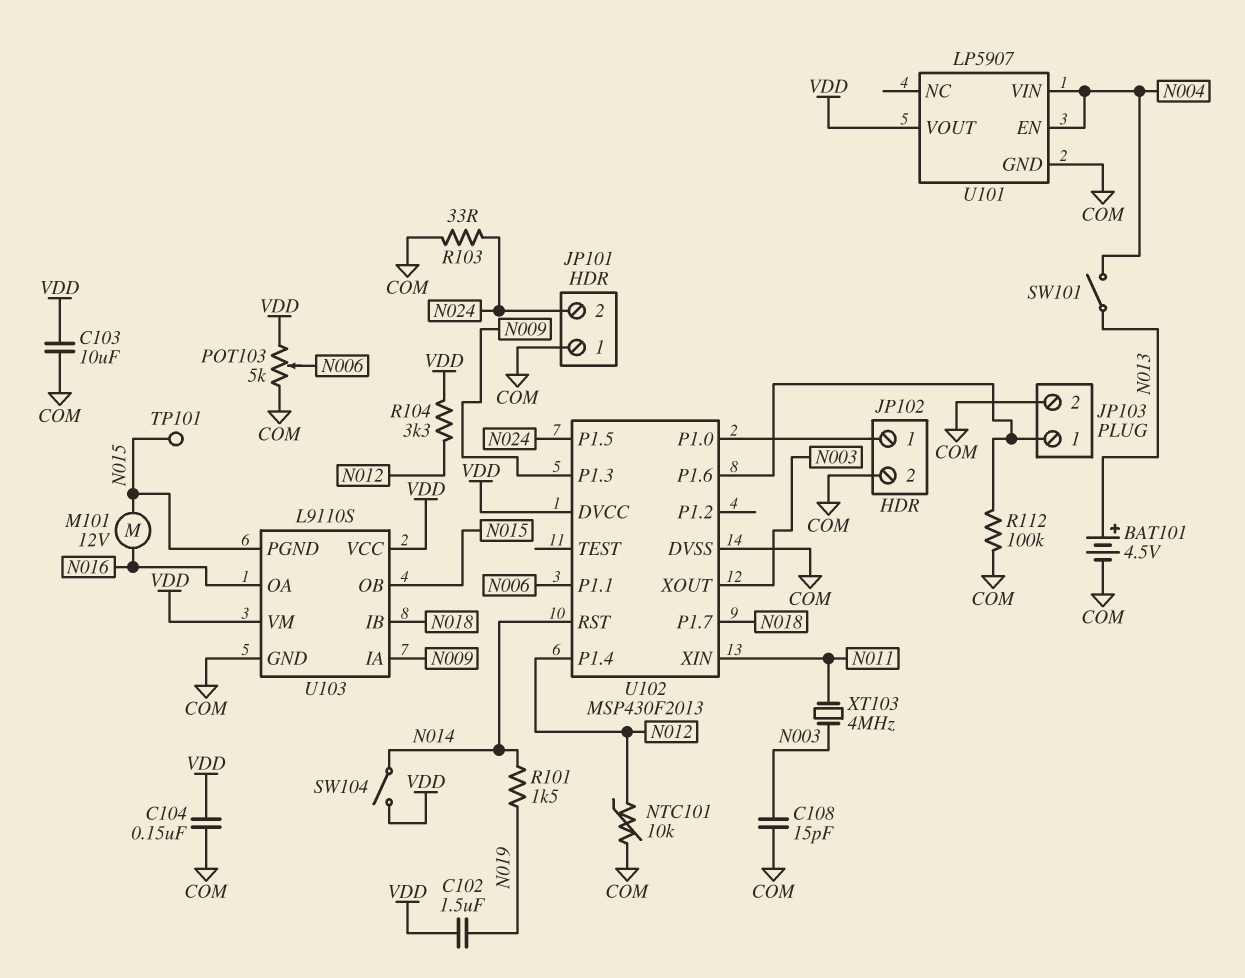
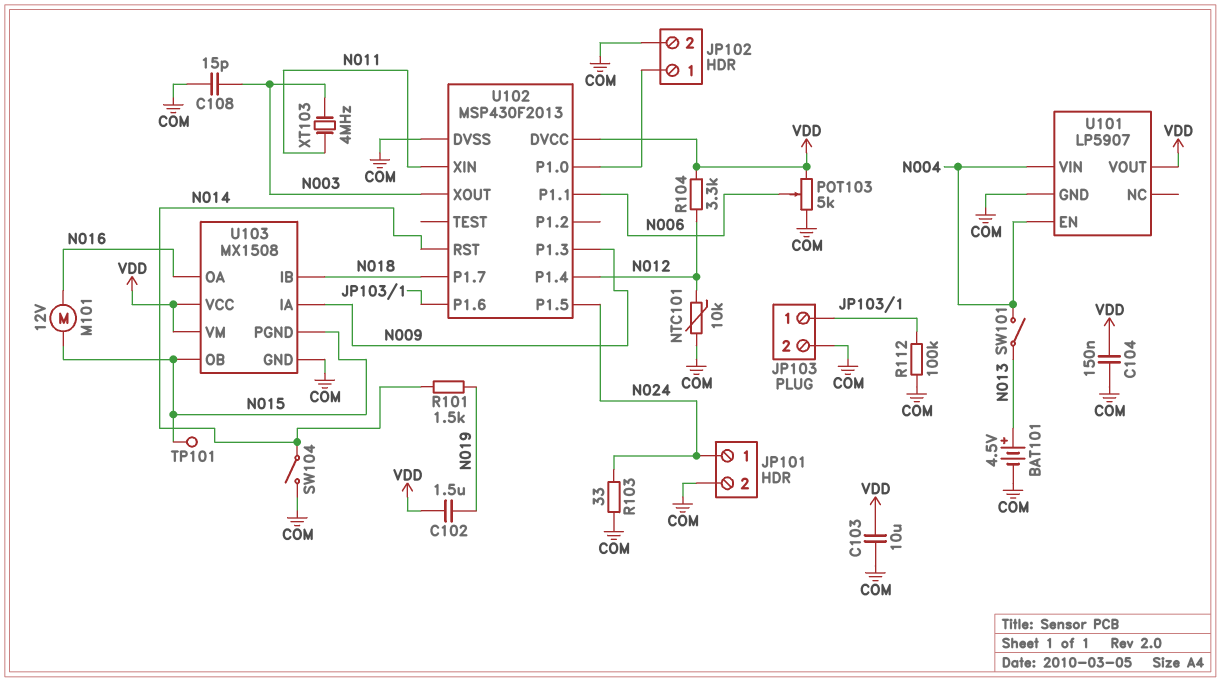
JP101 pin 1: COM -> N024
JP101 pin 2: N024 -> COM
SW104: switch (N014, VDD) -> switch (COM, N014)
U103: L9110S -> MX1508

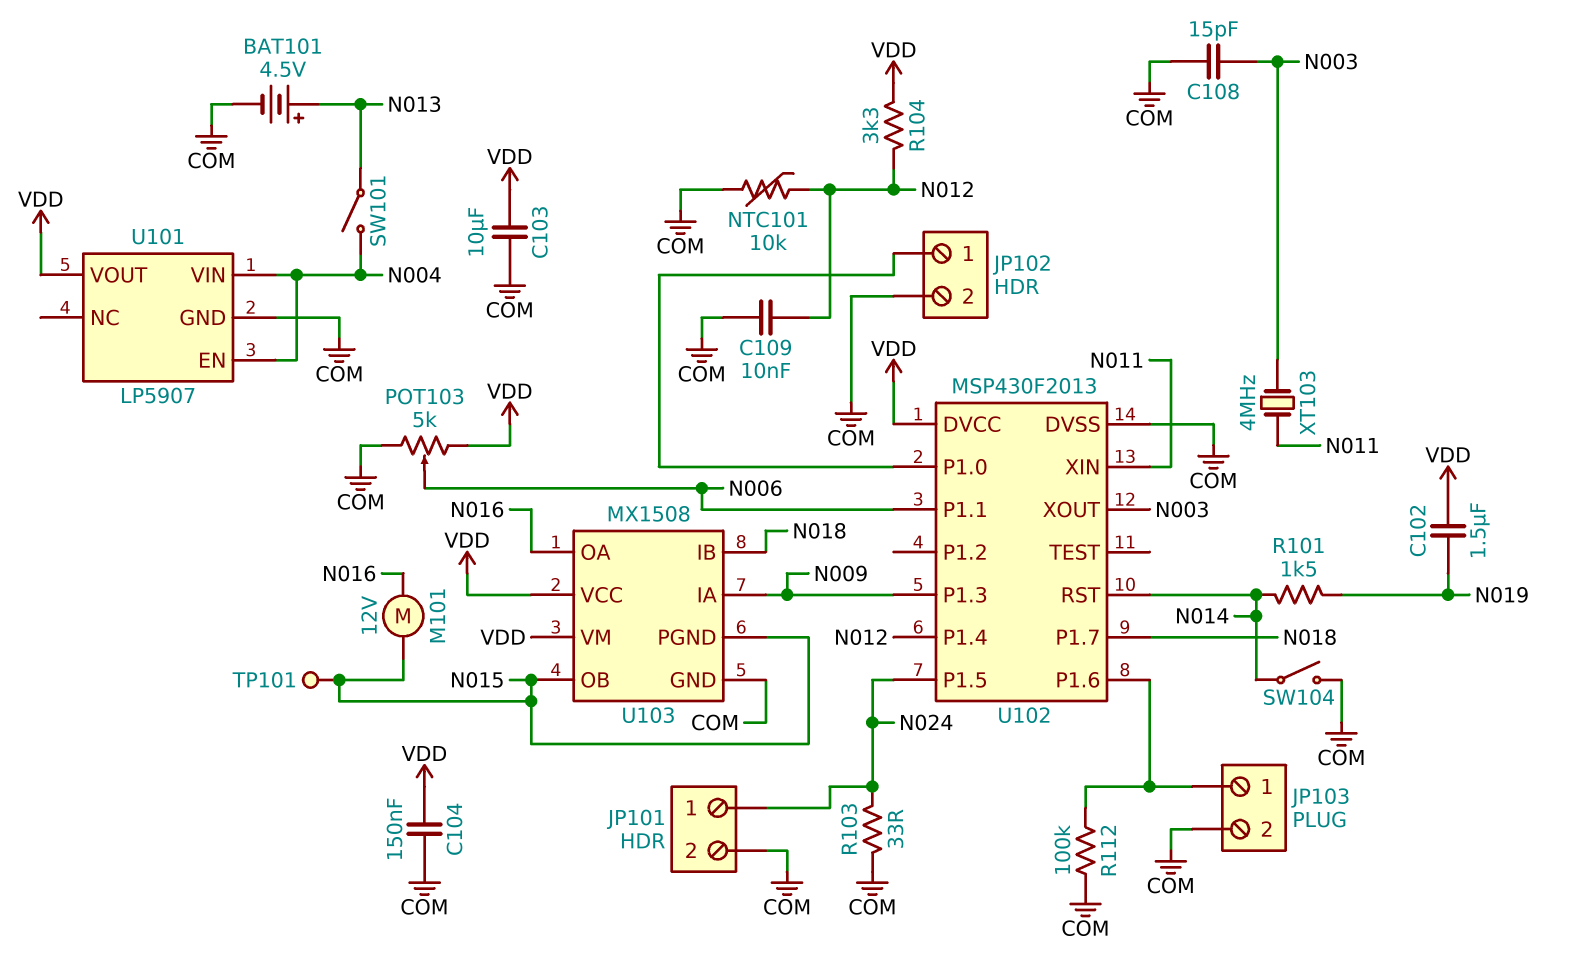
C109: none -> 10nF (COM, N012)

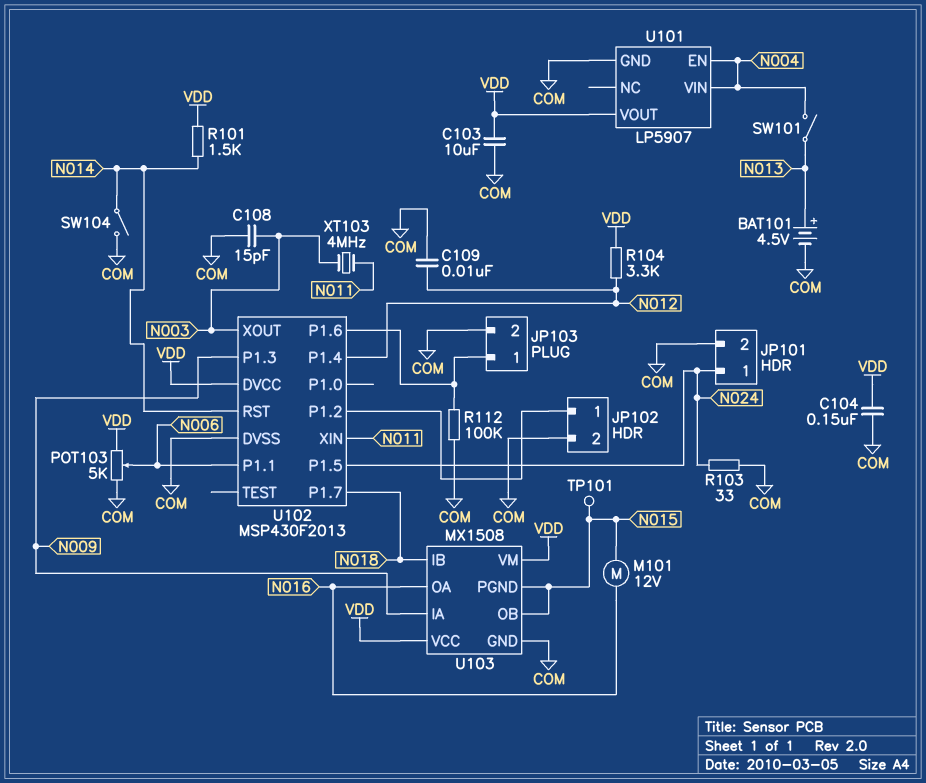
C102: 1.5uF (N019, VDD) -> none
NTC101: 10k (COM, N012) -> none
R101: 1.5k (N014, N019) -> 1.5k (N014, VDD)
U102 pin P1.0: JP102/1 -> none
U102 pin P1.2: none -> JP102/1

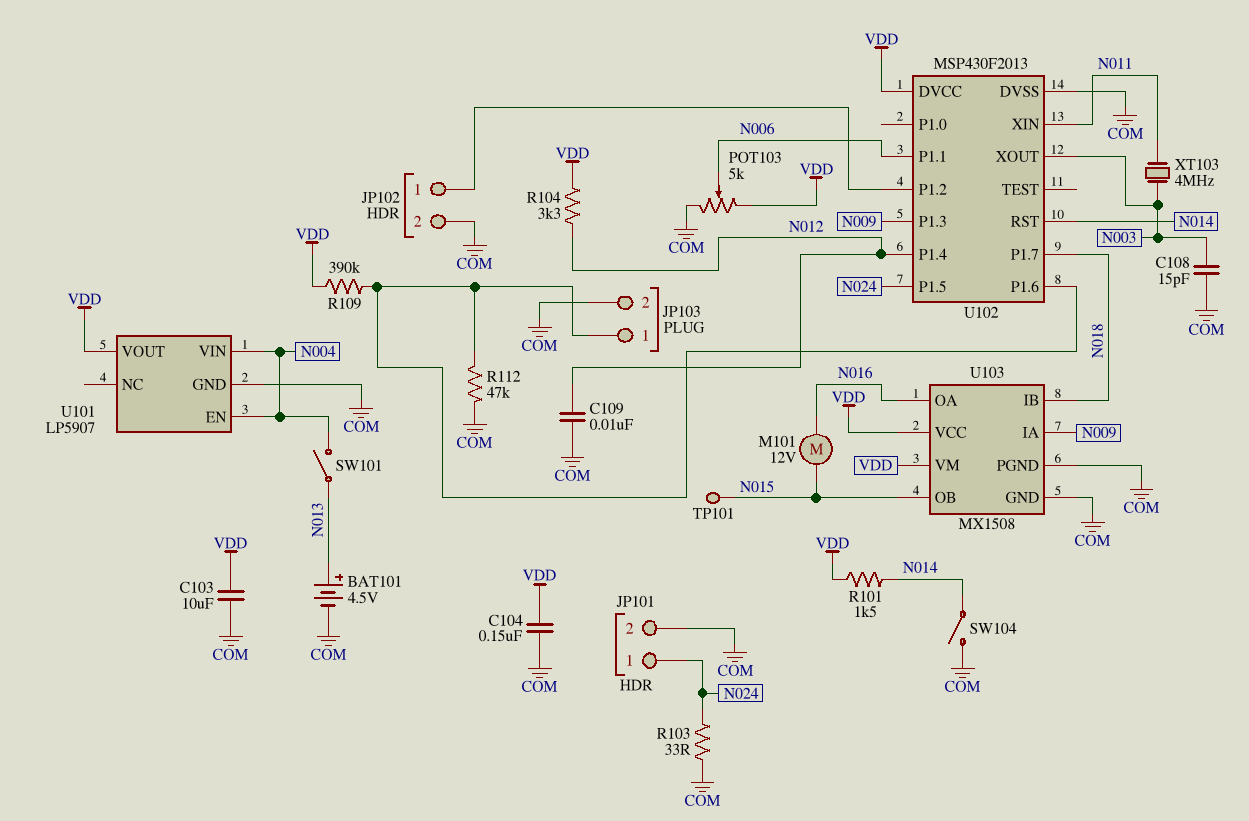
R109: none -> 390k (JP103/1, VDD)
R112: 100k (COM, JP103/1) -> 47k (COM, JP103/1)
U103 pin PGND: N015 -> COM

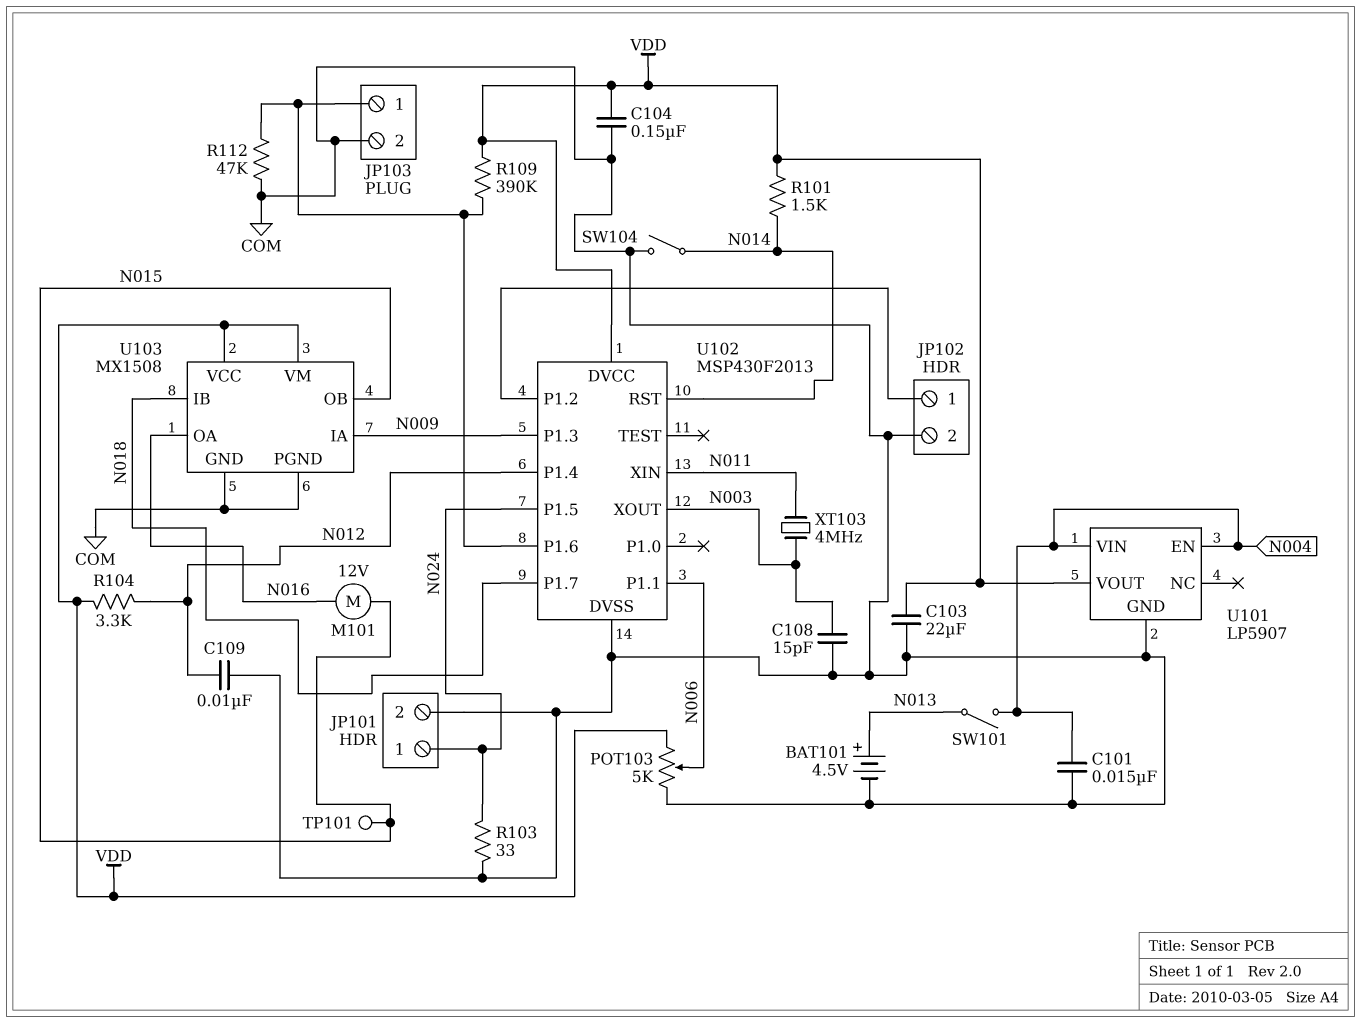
C101: none -> 15nF (COM, N004)
C103: 10uF (COM, VDD) -> 22uF (COM, VDD)

